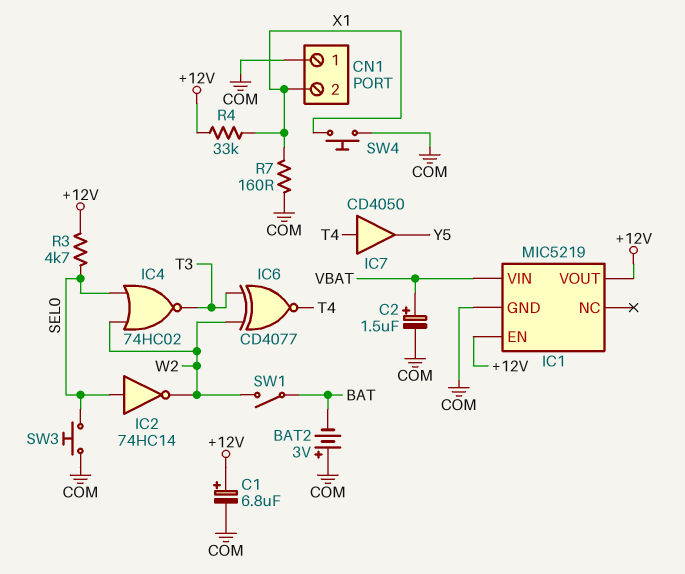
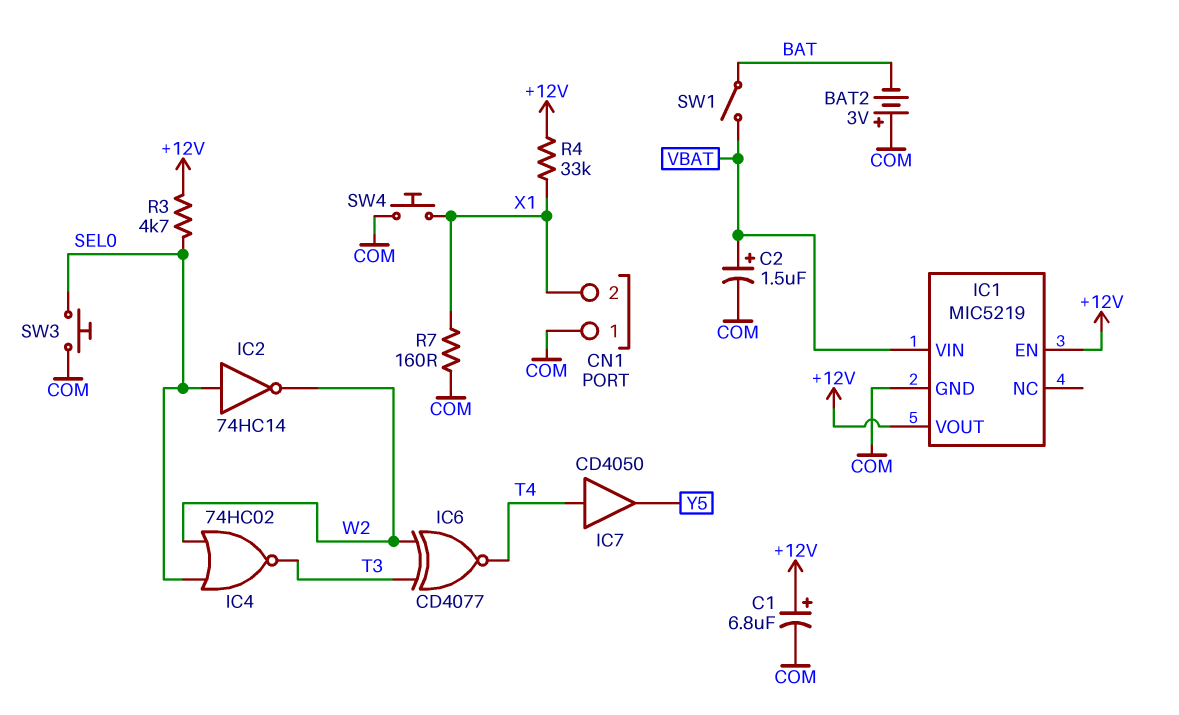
SW1: switch (BAT, W2) -> switch (BAT, VBAT)

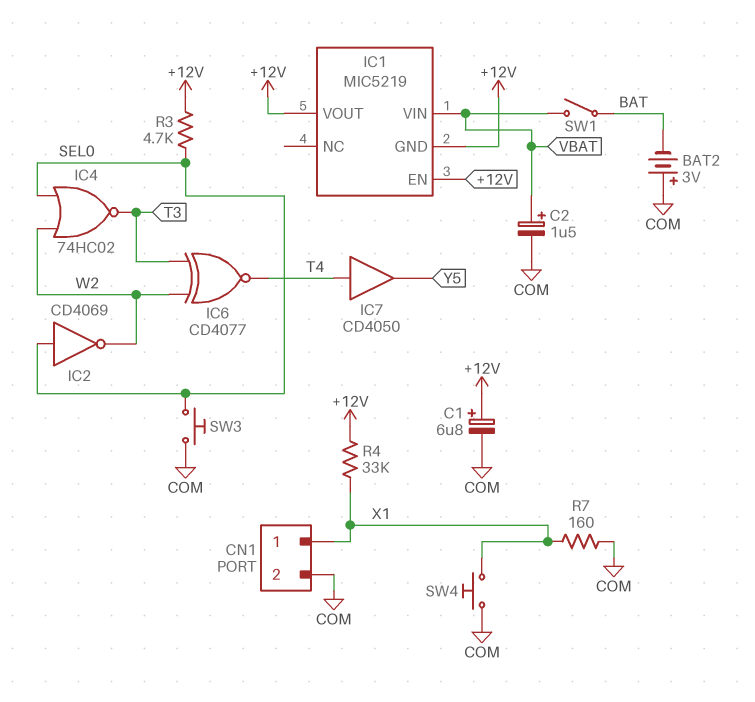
CN1 pin 1: COM -> X1
CN1 pin 2: X1 -> COM
IC1 pin GND: COM -> +12V
IC2: NOT 74HC14 (in SEL0, out W2) -> NOT CD4069 (in SEL0, out W2)

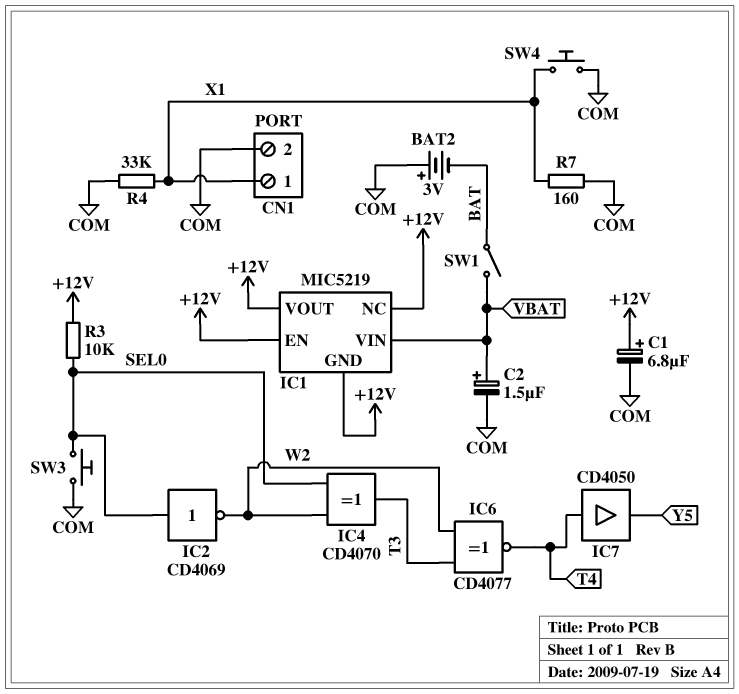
IC1 pin NC: none -> +12V
IC4: NOR 74HC02 (in SEL0, in W2, out T3) -> XOR CD4070 (in SEL0, in W2, out T3)
R3: 4.7k (+12V, SEL0) -> 10k (+12V, SEL0)
R4: 33k (+12V, X1) -> 33k (COM, X1)

